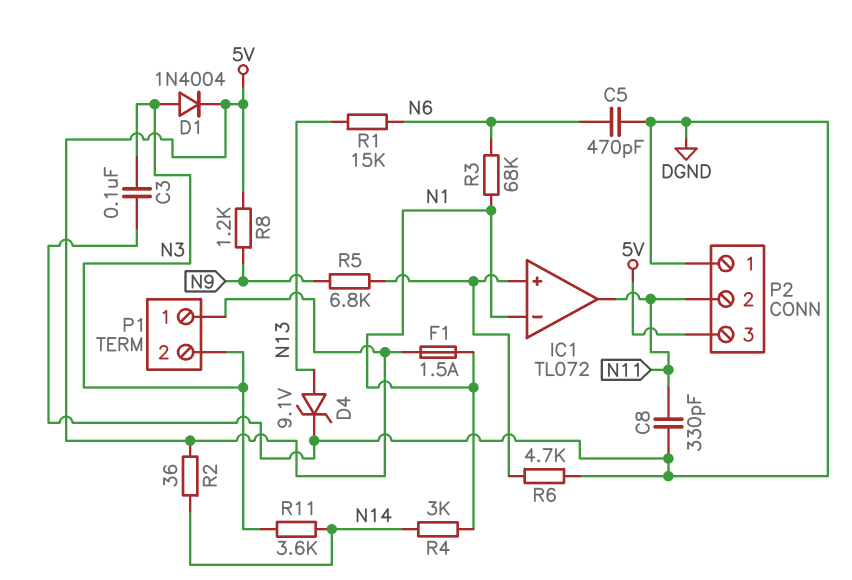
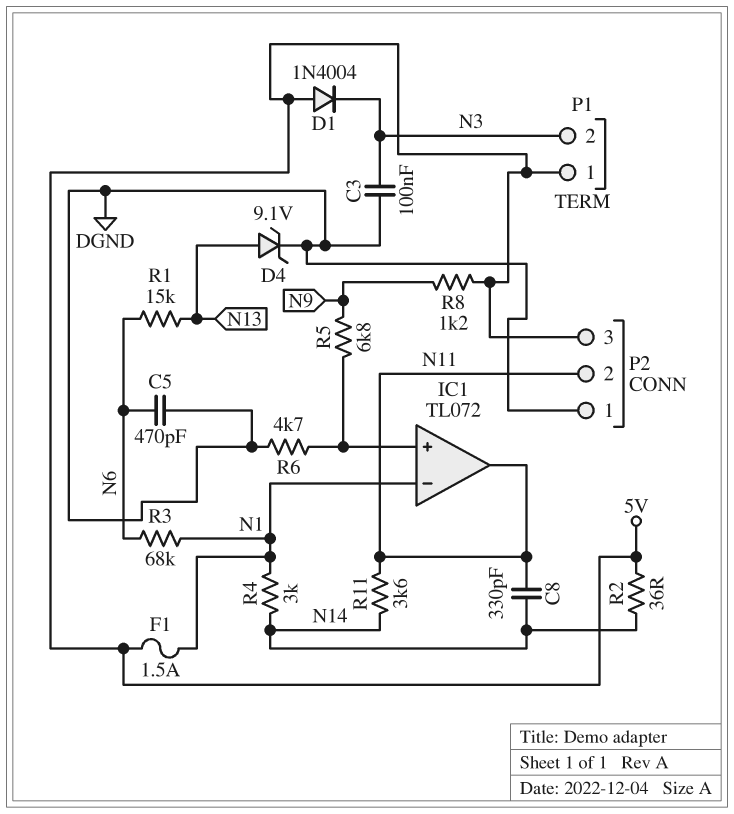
C8: 330pF (DGND, N11) -> 330pF (N11, N14)
D1: diode 1N4004 (A N3, K 5V) -> diode 1N4004 (A 5V, K N3)
R11: 3.6k (N3, N14) -> 3.6k (N11, N14)

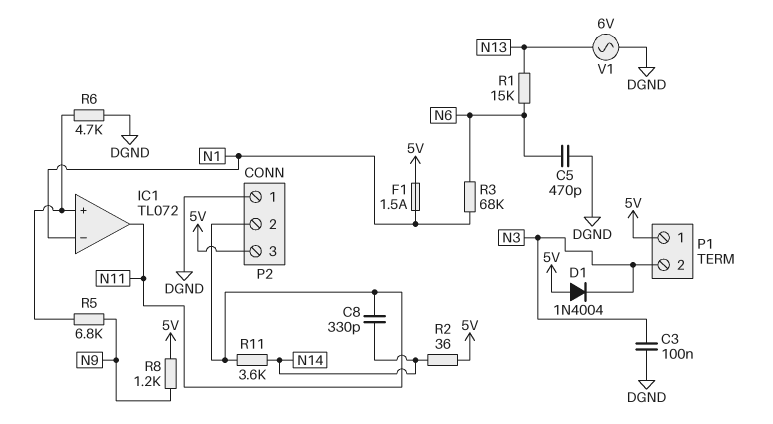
D4: zener 9.1V (A N13, K DGND) -> none
R4: 3k (N1, N14) -> none
V1: none -> AC 6V (DGND, N13)

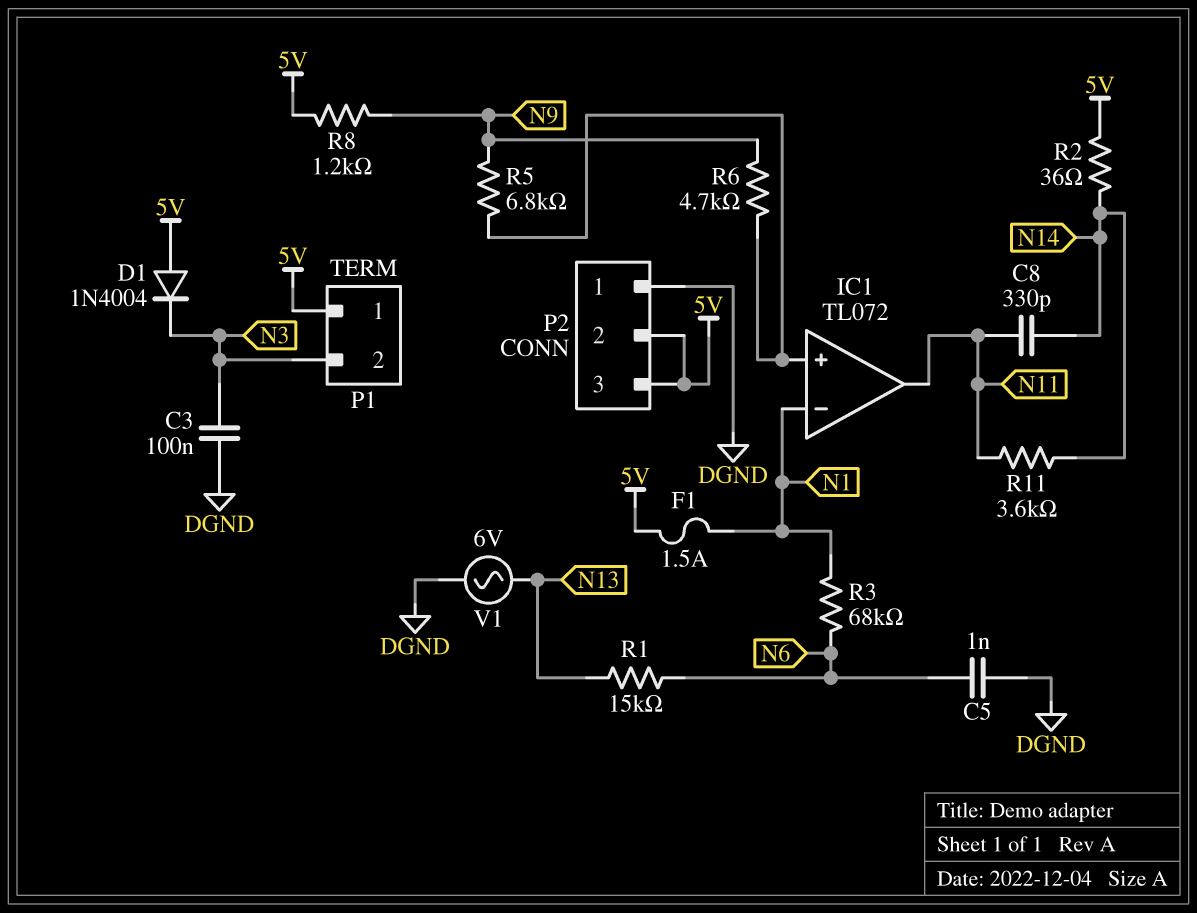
C5: 470pF (DGND, N6) -> 1nF (DGND, N6)
P2 pin 2: N11 -> 5V
R6: 4.7k (DGND, IC1/in+) -> 4.7k (IC1/in+, N9)

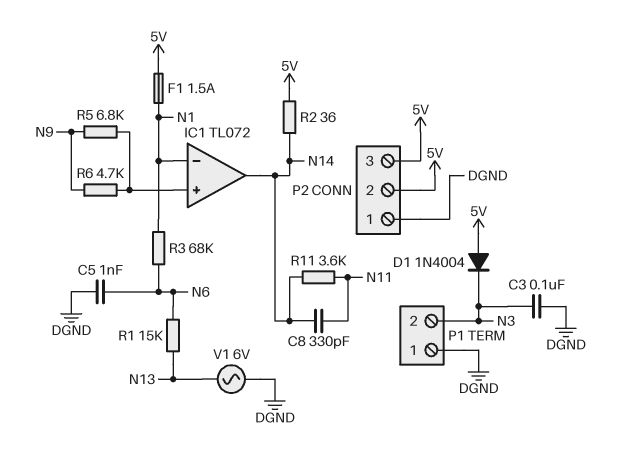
IC1 pin out: N11 -> N14
P1 pin 1: 5V -> DGND
R8: 1.2k (5V, N9) -> none

